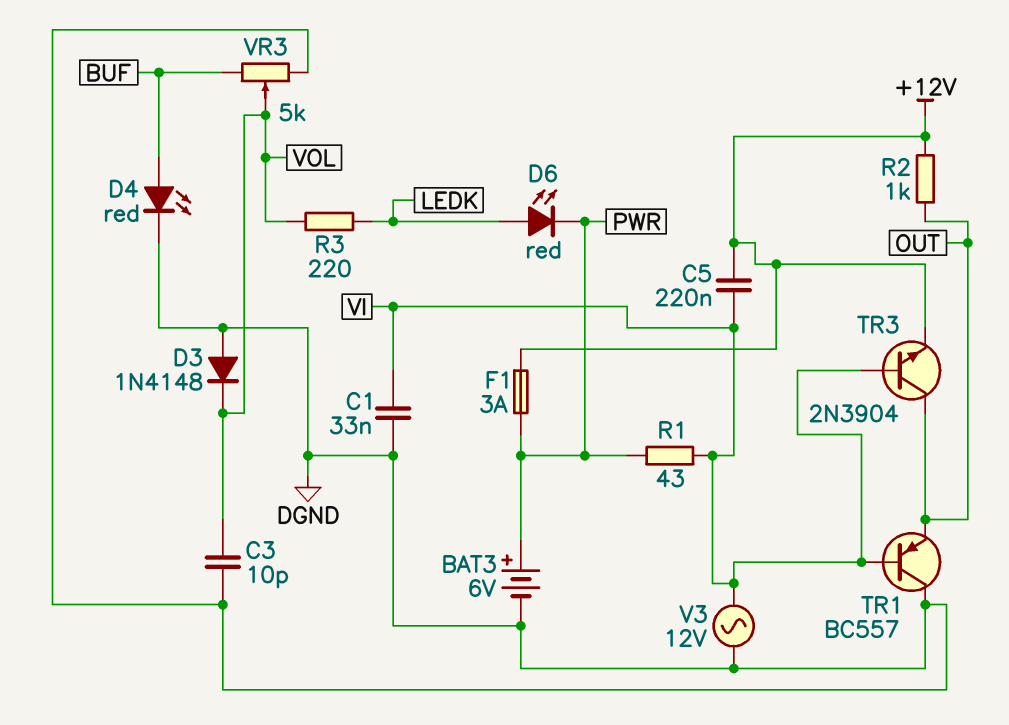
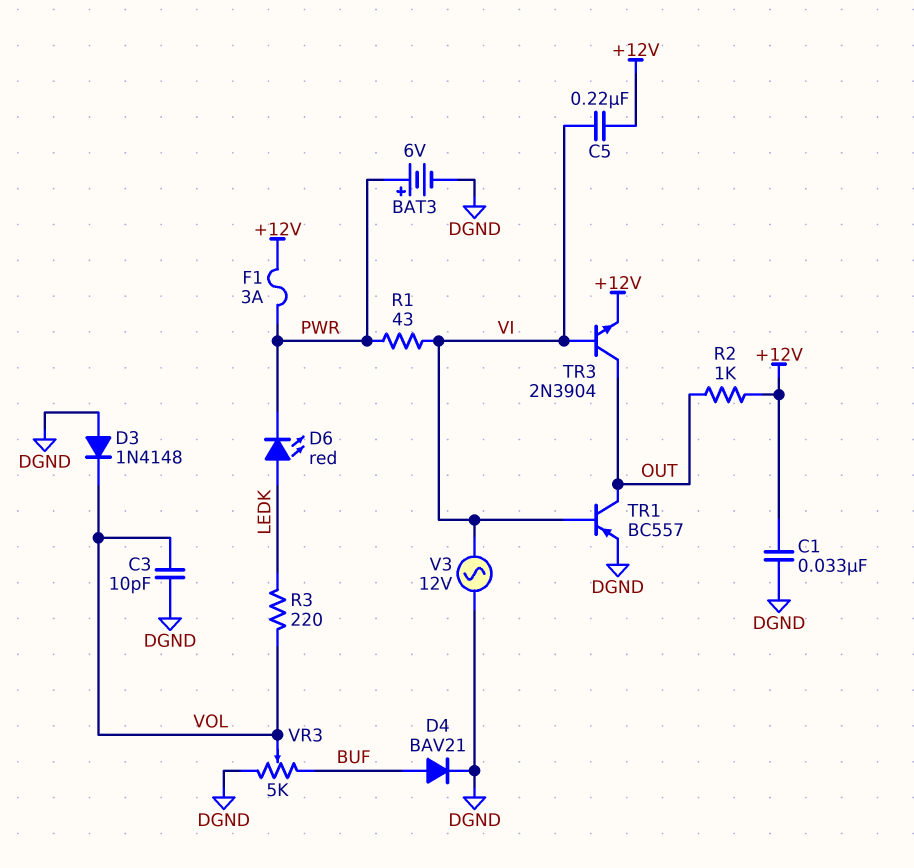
C1: 33nF (DGND, VI) -> 33nF (+12V, DGND)
D4: LED red (A BUF, K DGND) -> diode BAV21 (A BUF, K DGND)
TR1: PNP BC557 (B VI, C DGND, E OUT) -> PNP BC557 (B VI, C OUT, E DGND)

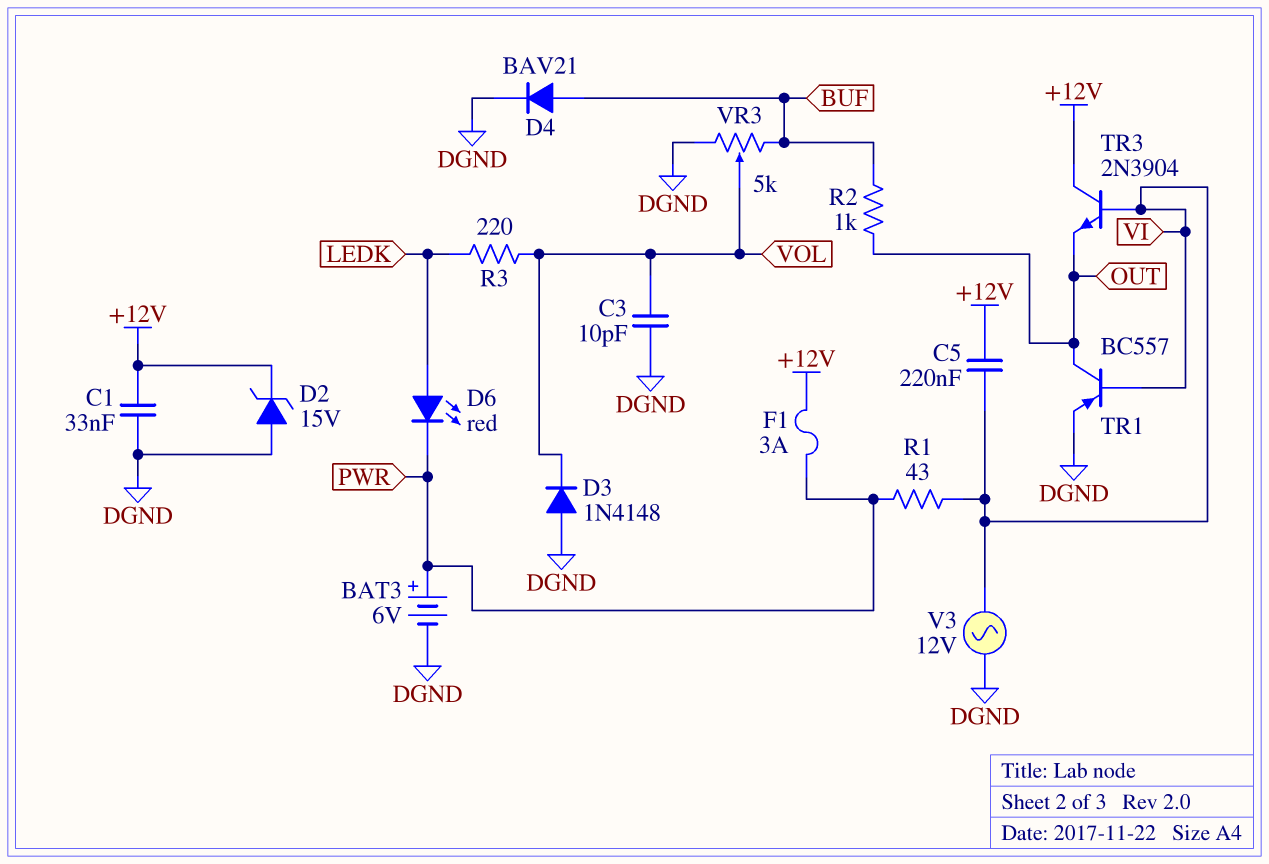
D2: none -> zener 15V (A DGND, K +12V)
R2: 1k (+12V, OUT) -> 1k (BUF, OUT)
TR3: NPN 2N3904 (B VI, C OUT, E +12V) -> NPN 2N3904 (B VI, C +12V, E OUT)

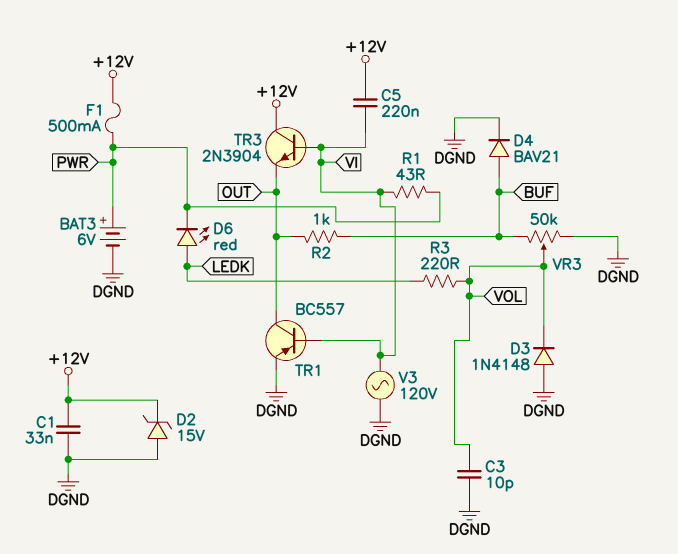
F1: 3A (+12V, PWR) -> 500mA (+12V, PWR)
V3: AC 12V (DGND, VI) -> AC 120V (DGND, VI)
VR3: 5k (BUF, DGND, wiper VOL) -> 50k (BUF, DGND, wiper VOL)

